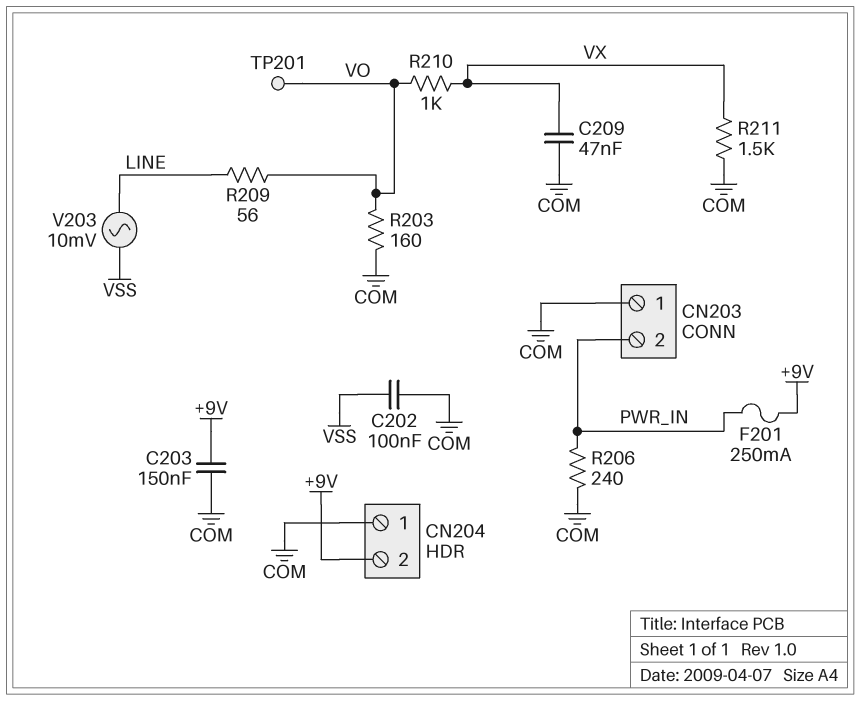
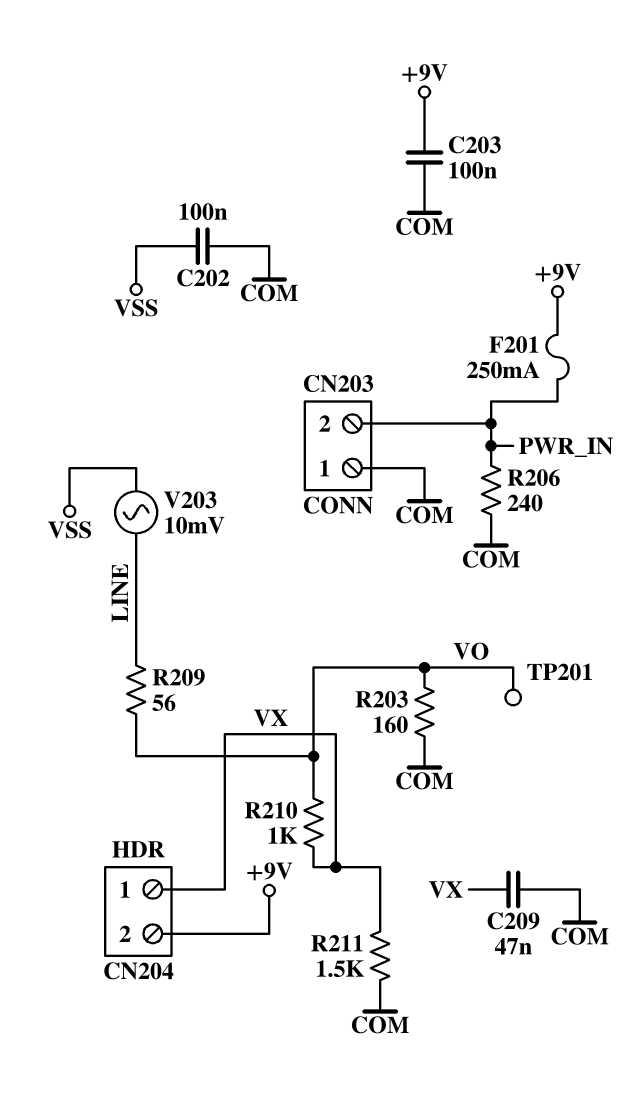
C203: 150nF (+9V, COM) -> 100nF (+9V, COM)
CN204 pin 1: COM -> VX

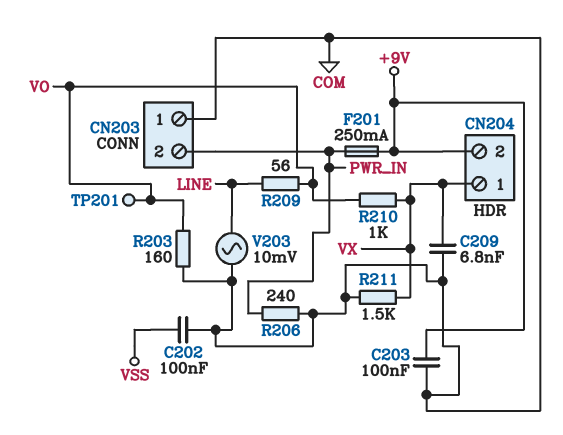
C209: 47nF (COM, VX) -> 6.8nF (COM, VX)
V203: AC 10mV (LINE, VSS) -> AC 10mV (COM, LINE)

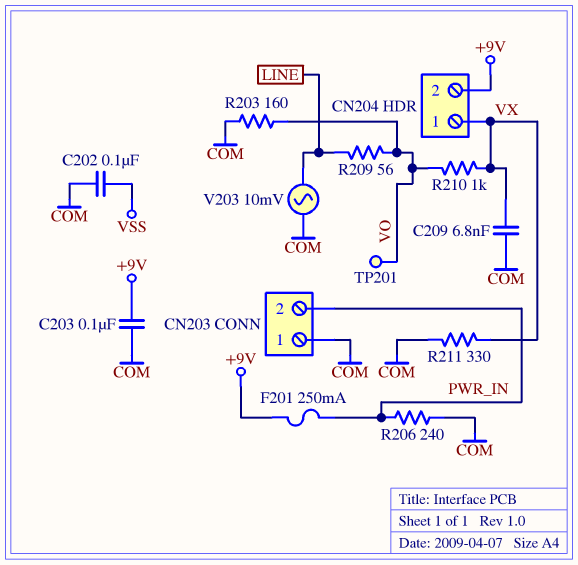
R211: 1.5k (COM, VX) -> 330 (COM, VX)

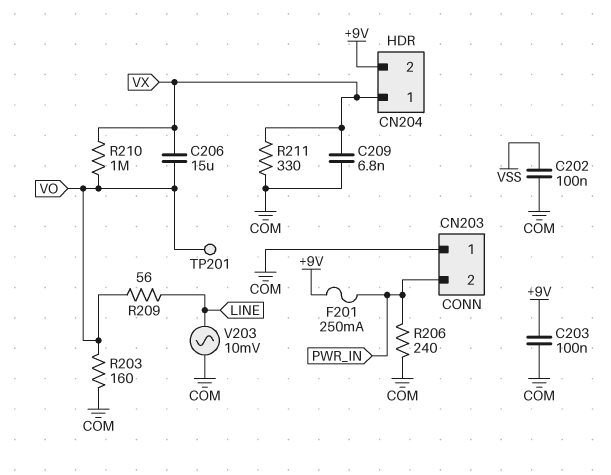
C206: none -> 15uF (VO, VX)
R210: 1k (VO, VX) -> 1M (VO, VX)

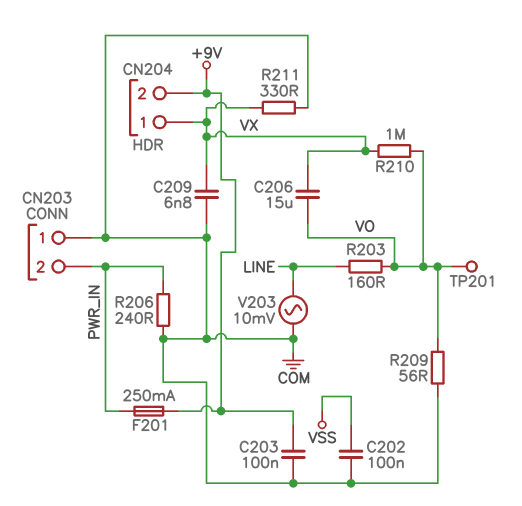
R203: 160 (COM, VO) -> 160 (LINE, VO)
R209: 56 (LINE, VO) -> 56 (COM, VO)

